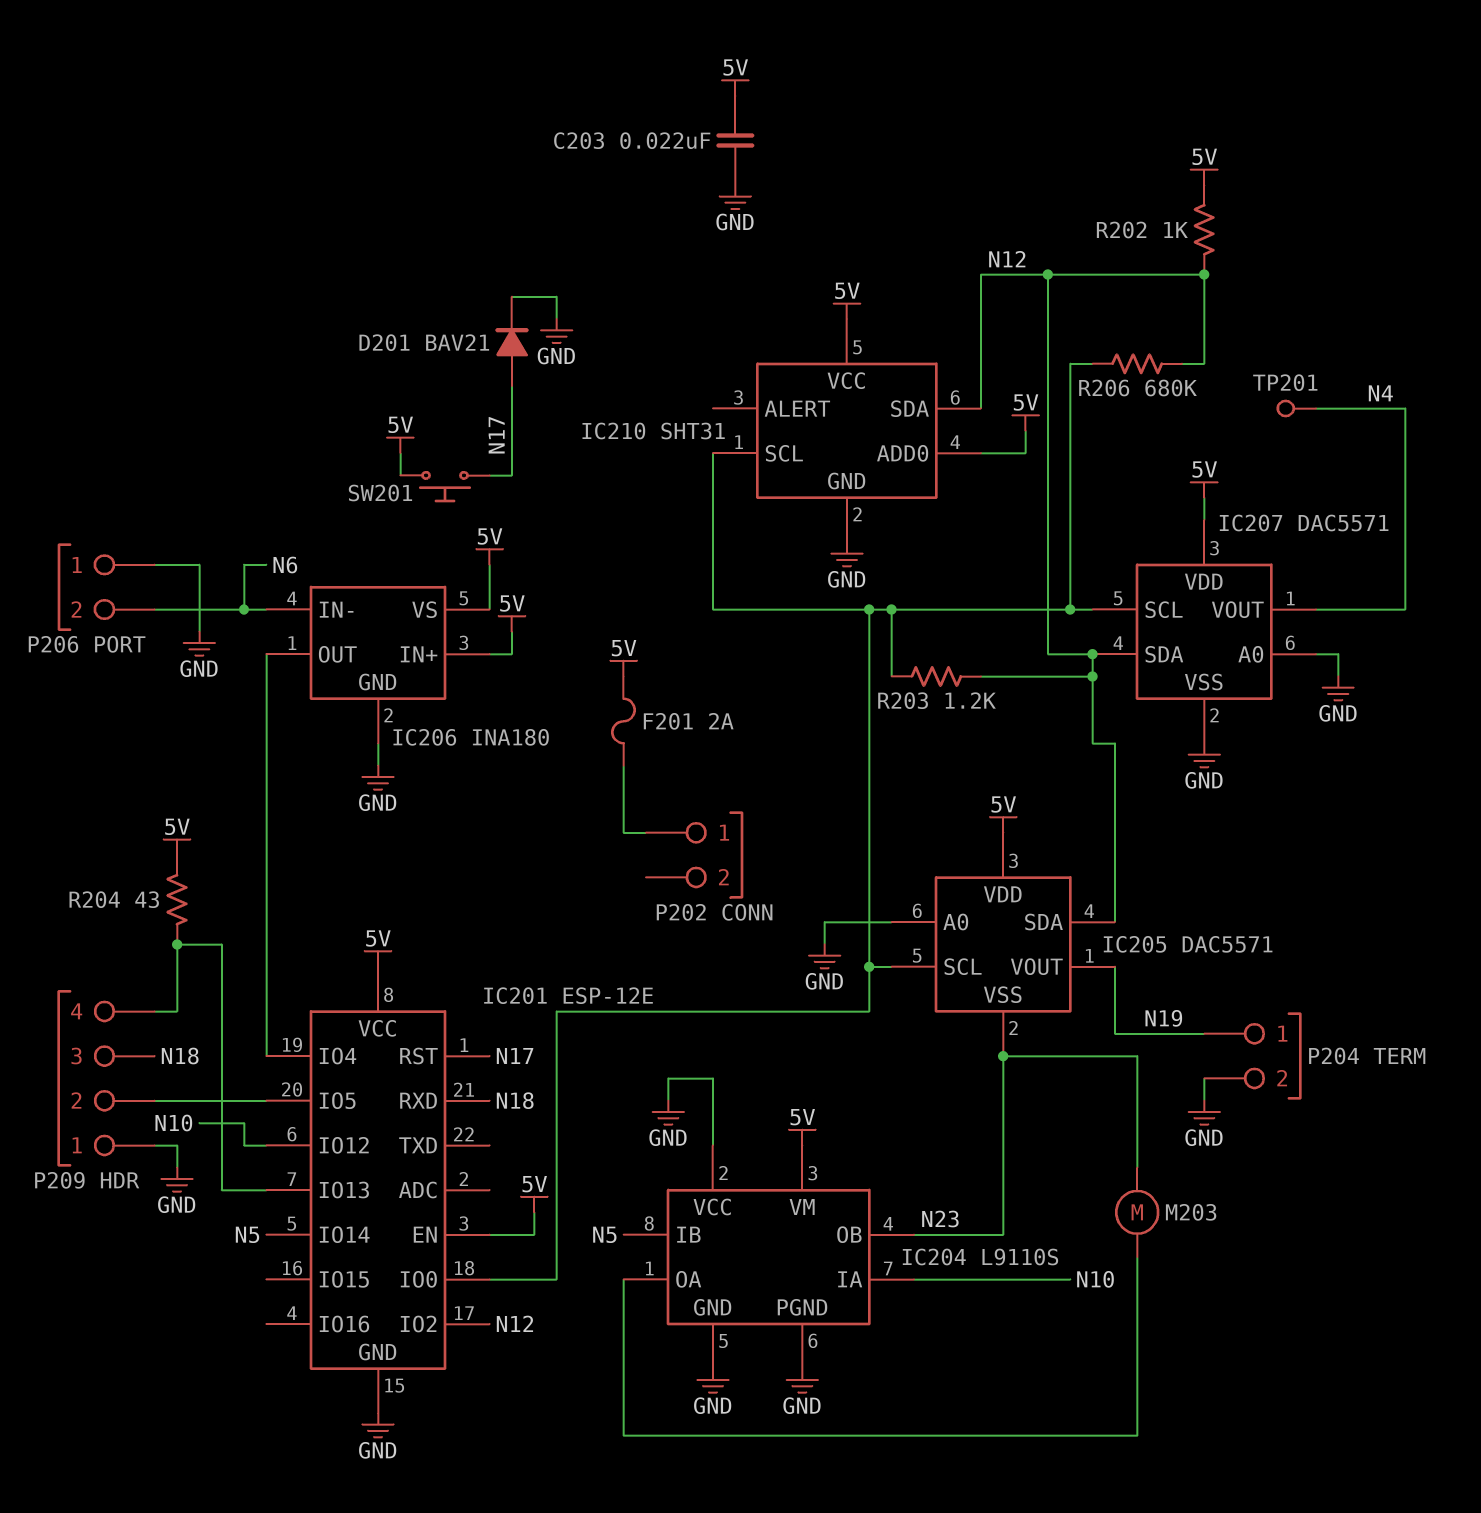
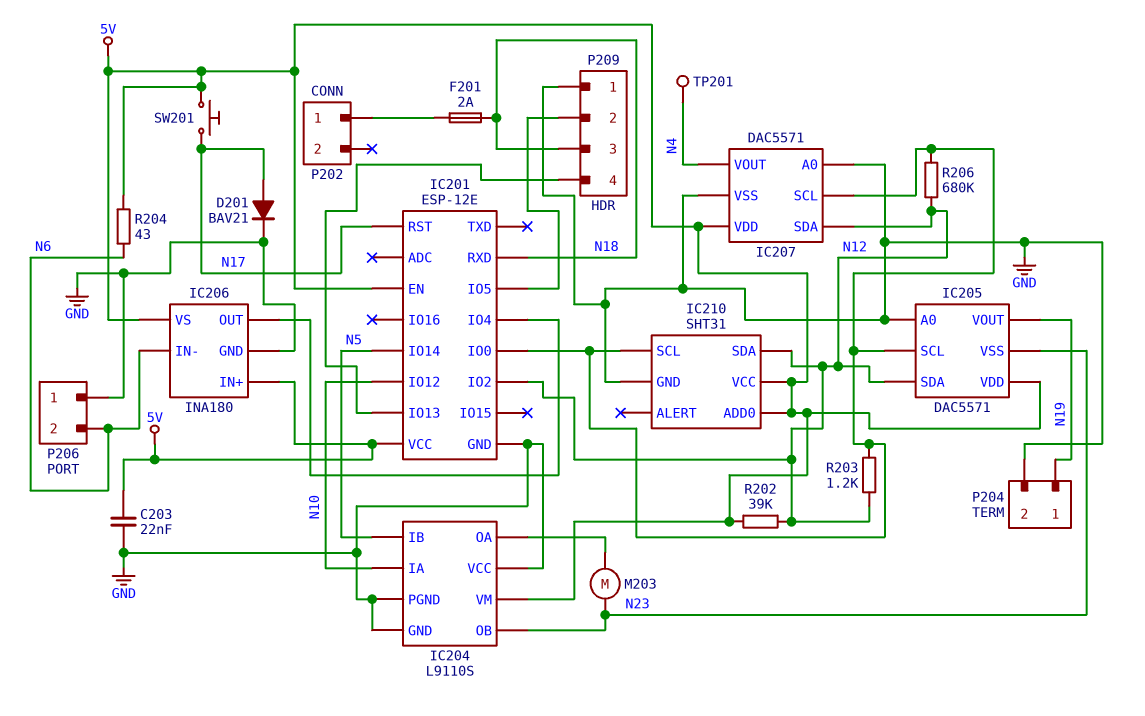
F201: 2A (5V, P202/1) -> 2A (N18, P202/1)
R202: 1k (5V, N12) -> 39k (5V, N12)
R204: 43 (5V, IC201/IO13) -> 43 (5V, N6)

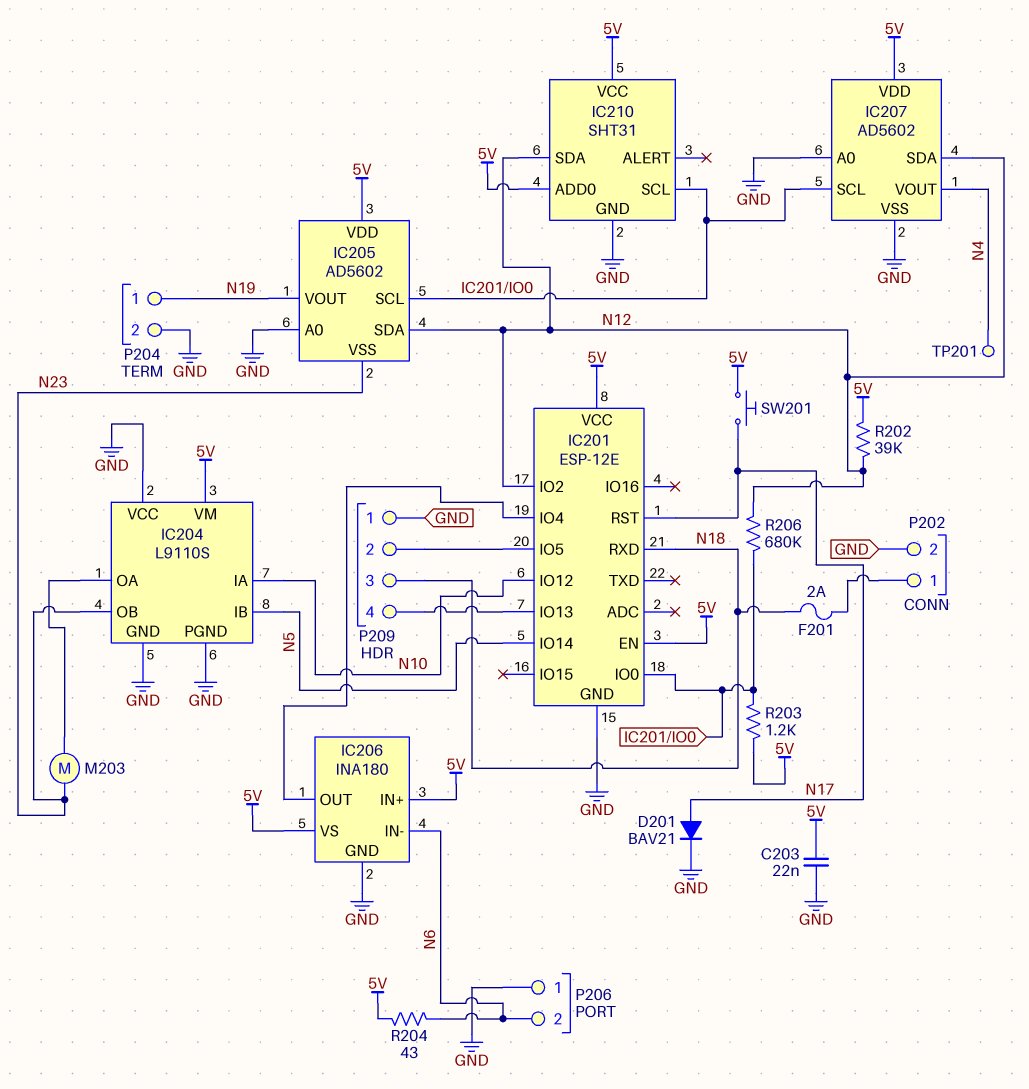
IC205: DAC5571 -> AD5602
IC207: DAC5571 -> AD5602
P202 pin 2: none -> GND
R203: 1.2k (IC201/IO0, N12) -> 1.2k (5V, IC201/IO0)

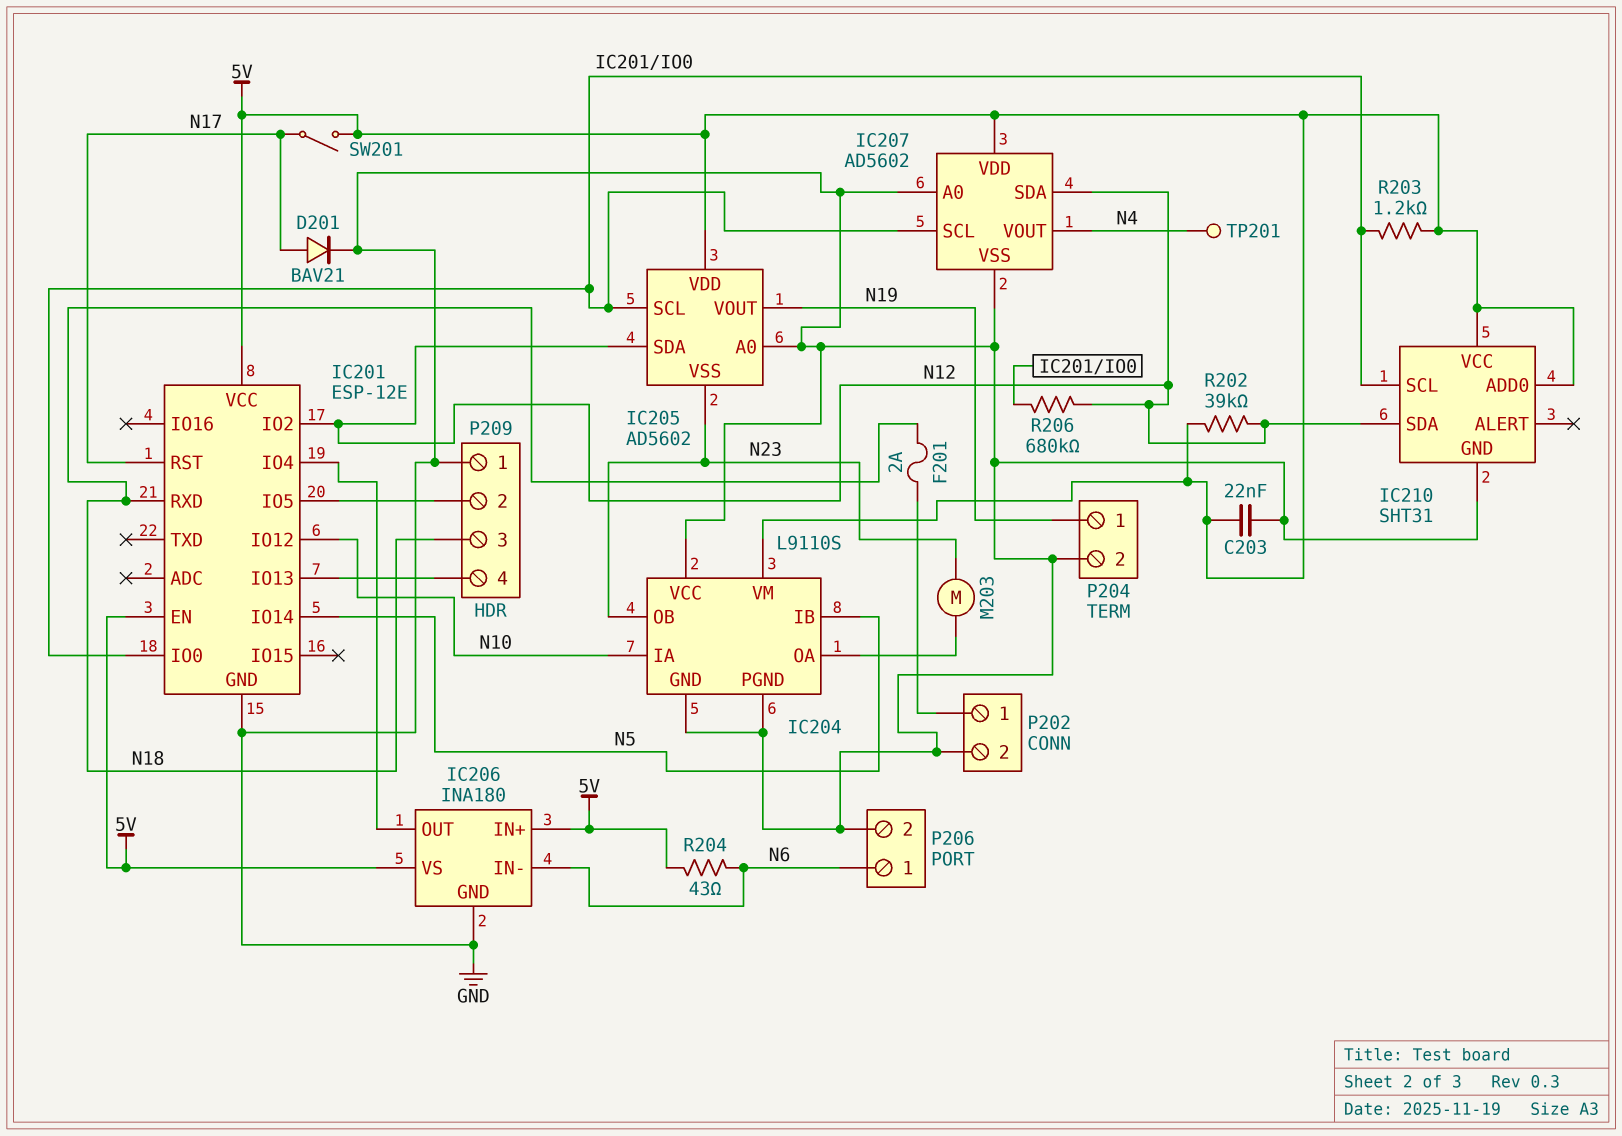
P206 pin 1: GND -> N6
P206 pin 2: N6 -> GND
SW201: button (5V, N17) -> switch (5V, N17)

